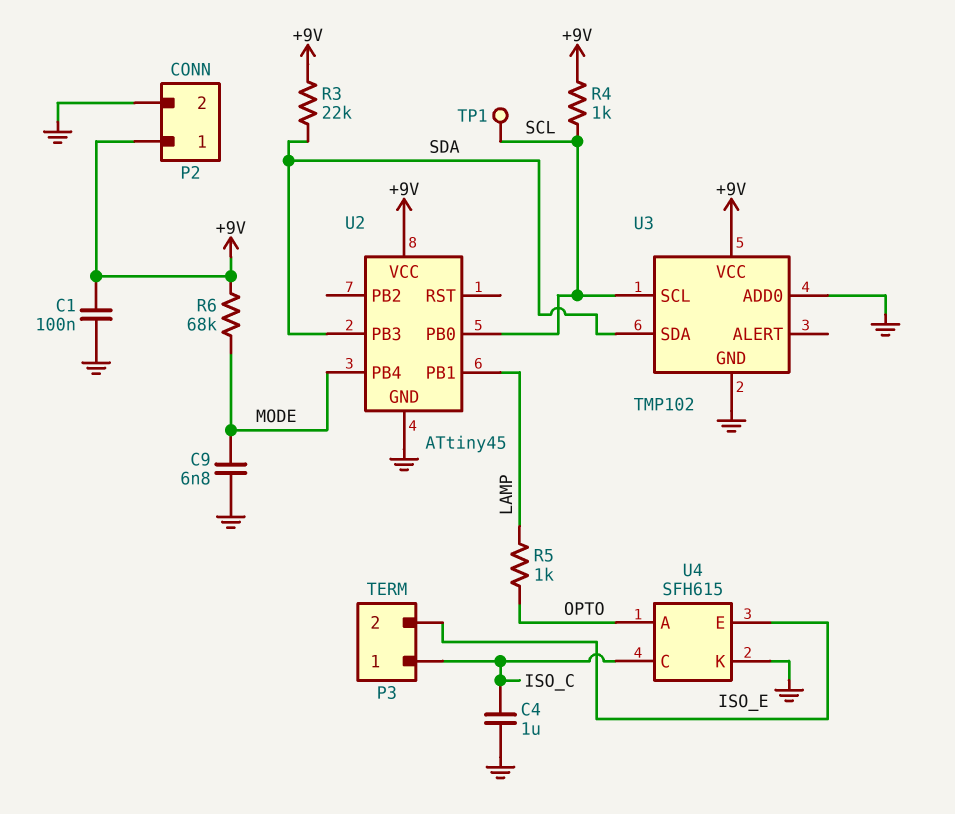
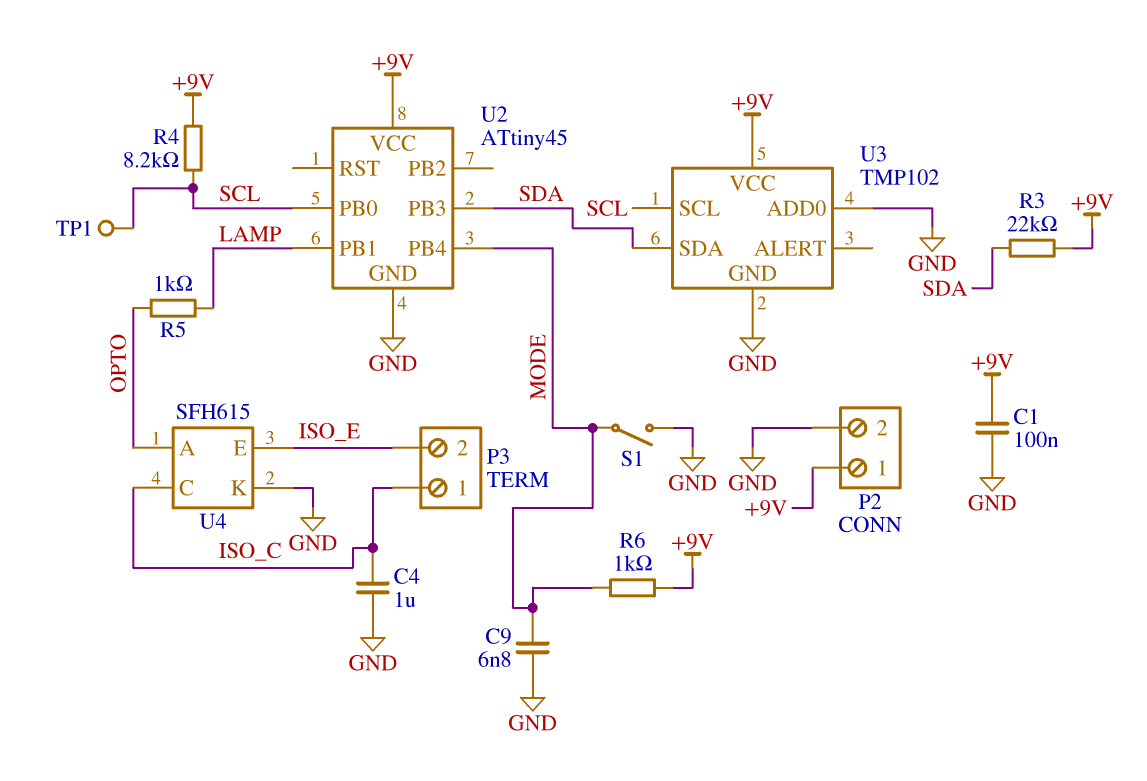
R4: 1k (+9V, SCL) -> 8.2k (+9V, SCL)
R6: 68k (+9V, MODE) -> 1k (+9V, MODE)
S1: none -> switch (GND, MODE)

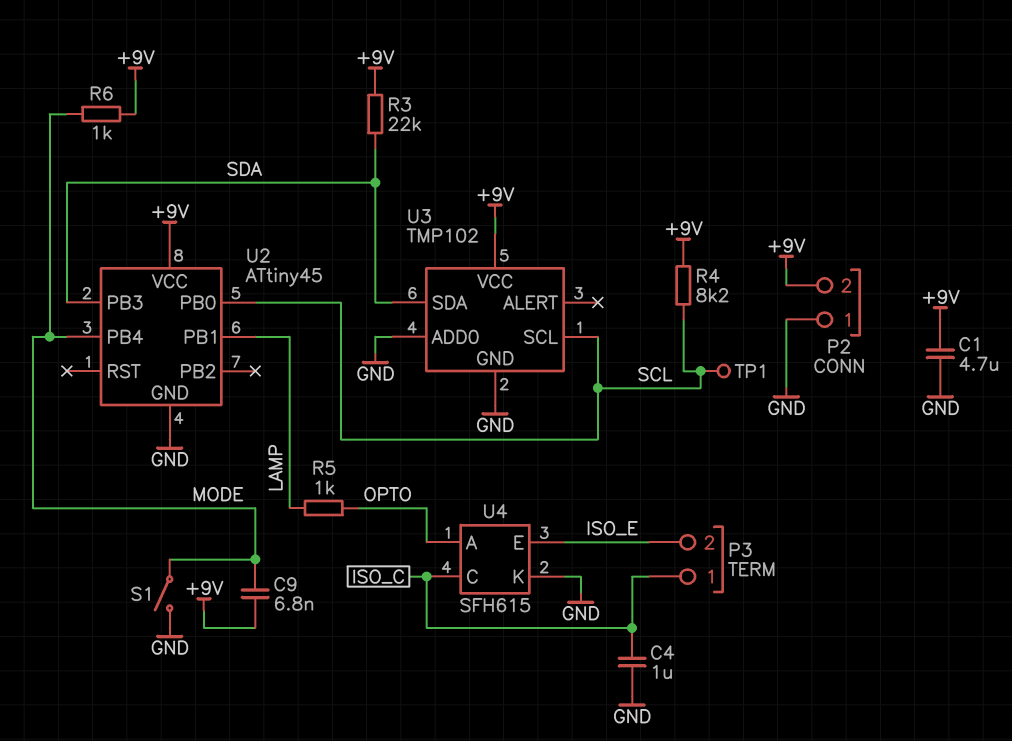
C1: 100nF (+9V, GND) -> 4.7uF (+9V, GND)
C9: 6.8nF (GND, MODE) -> 6.8nF (+9V, MODE)
P2 pin 1: +9V -> GND
P2 pin 2: GND -> +9V

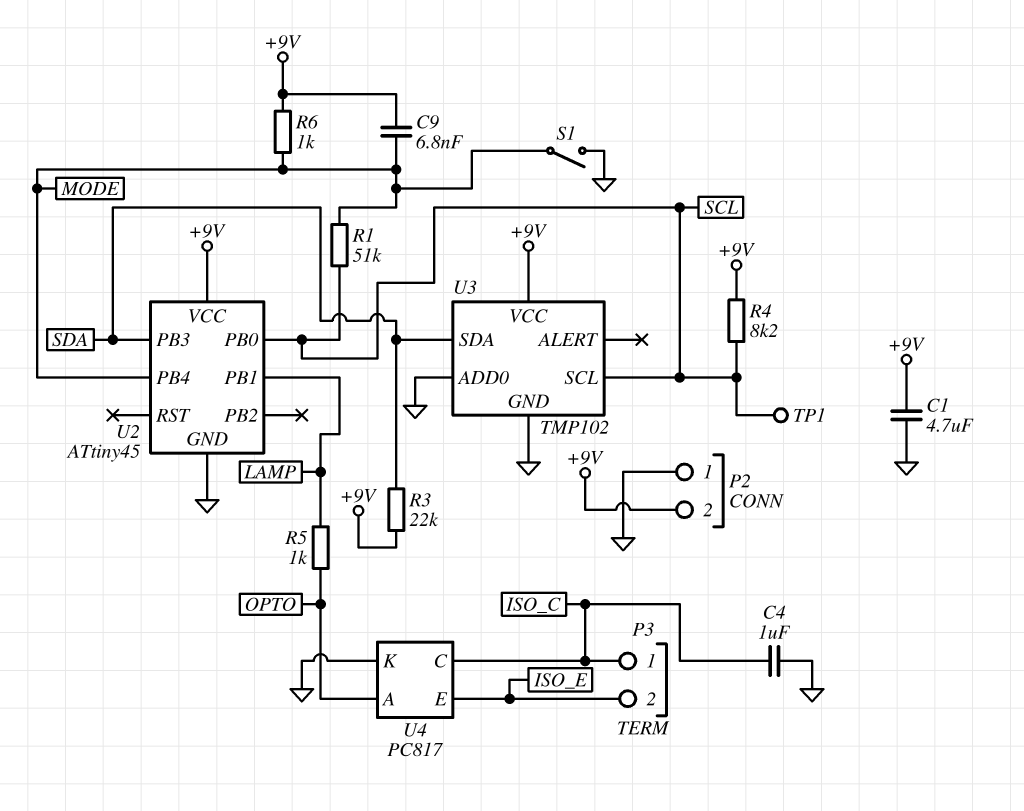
R1: none -> 51k (MODE, SCL)
U4: SFH615 -> PC817

